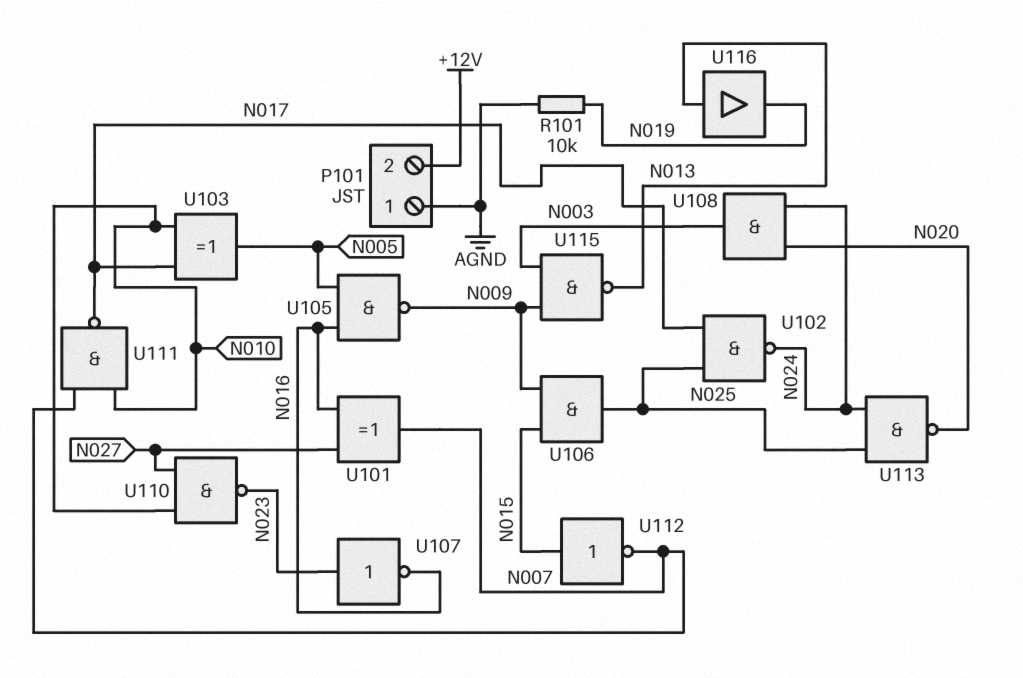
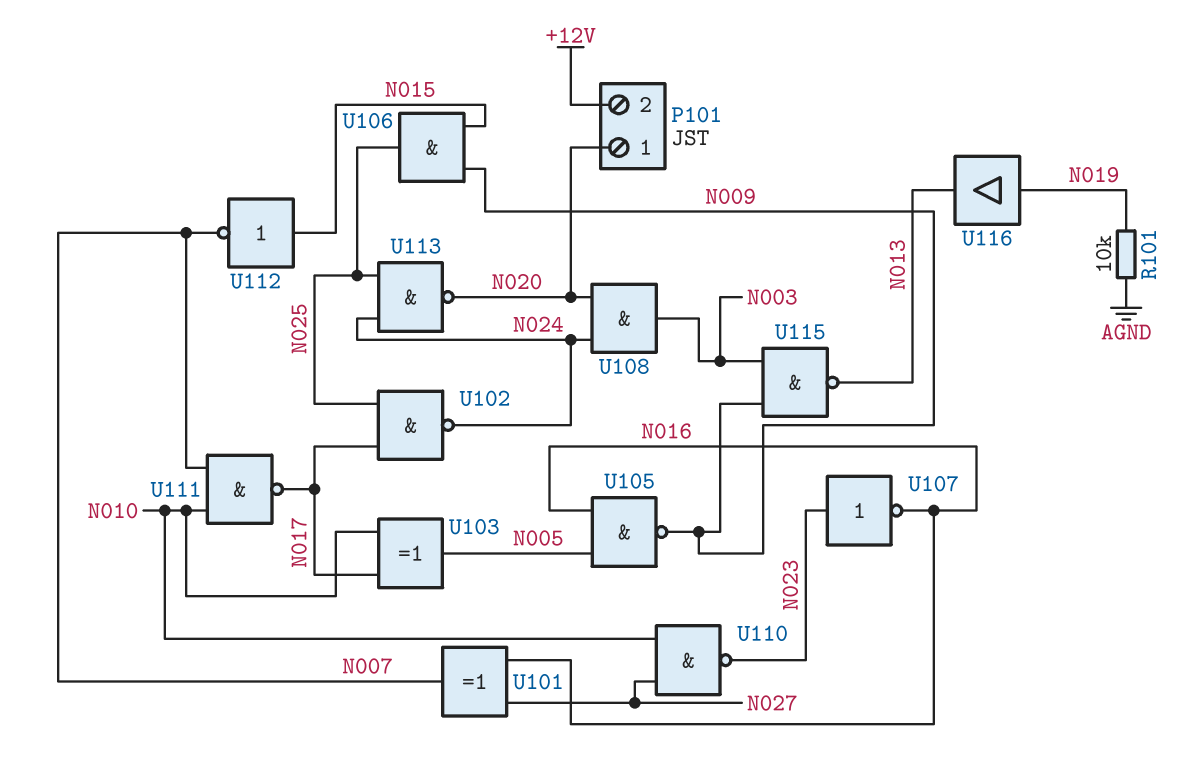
P101 pin 1: AGND -> N020
U116: buffer (in N013, out N019) -> buffer (in N019, out N013)

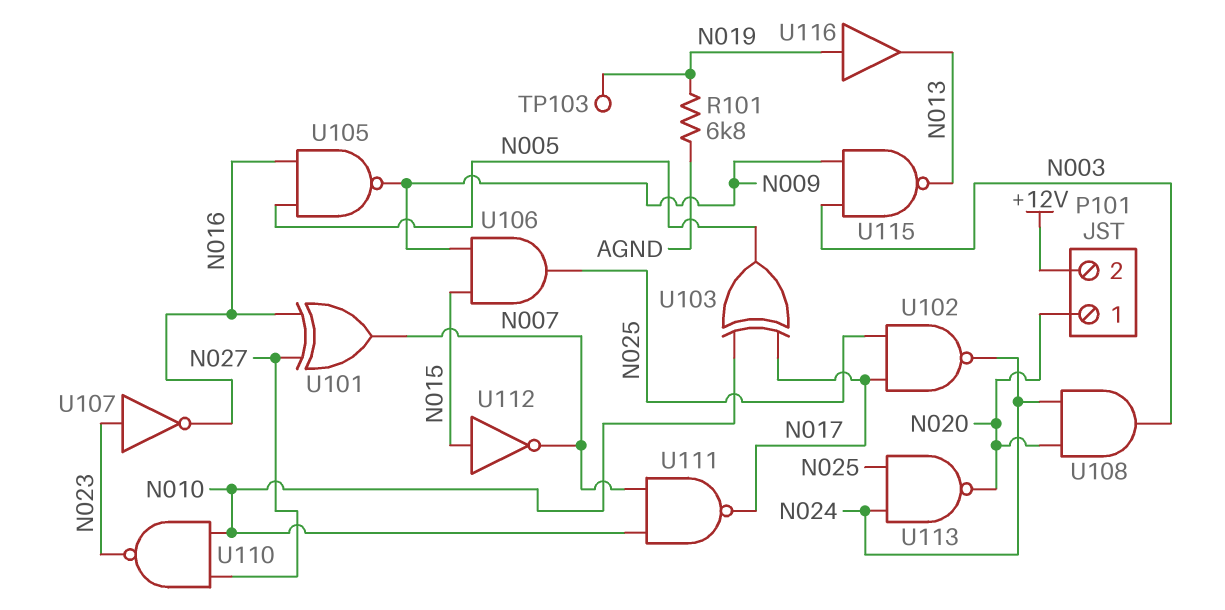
R101: 10k (AGND, N019) -> 6.8k (AGND, N019)
TP103: none -> test point (N019)

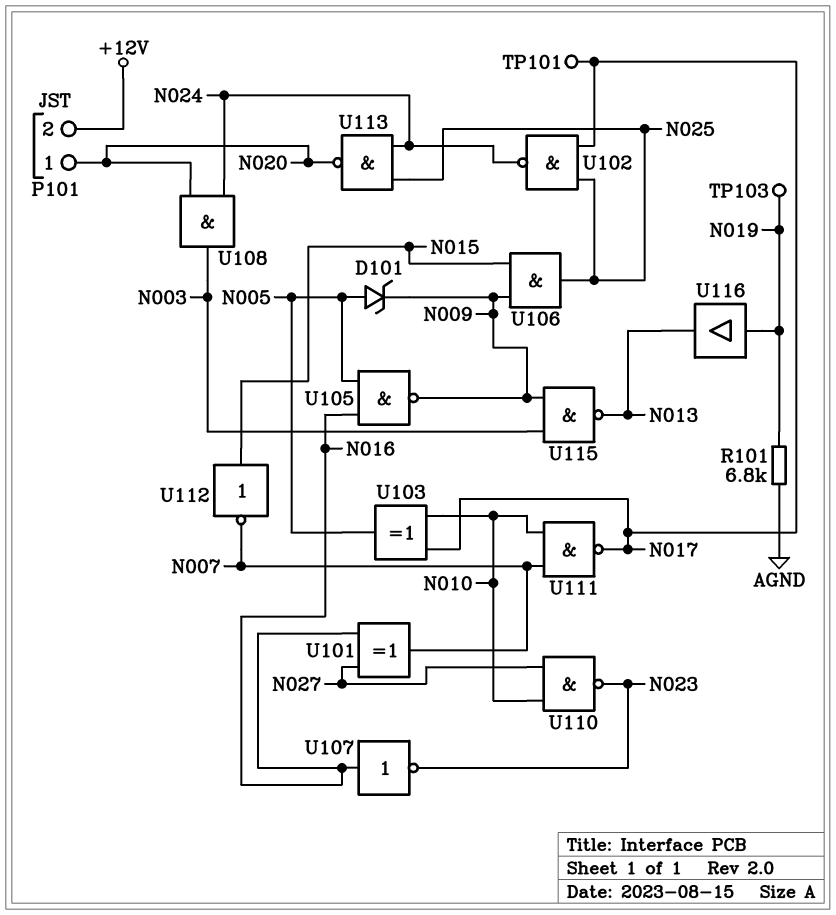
D101: none -> zener (A N005, K N009)
TP101: none -> test point (N017)
U107: NOT (in N023, out N016) -> NOT (in N016, out N023)

